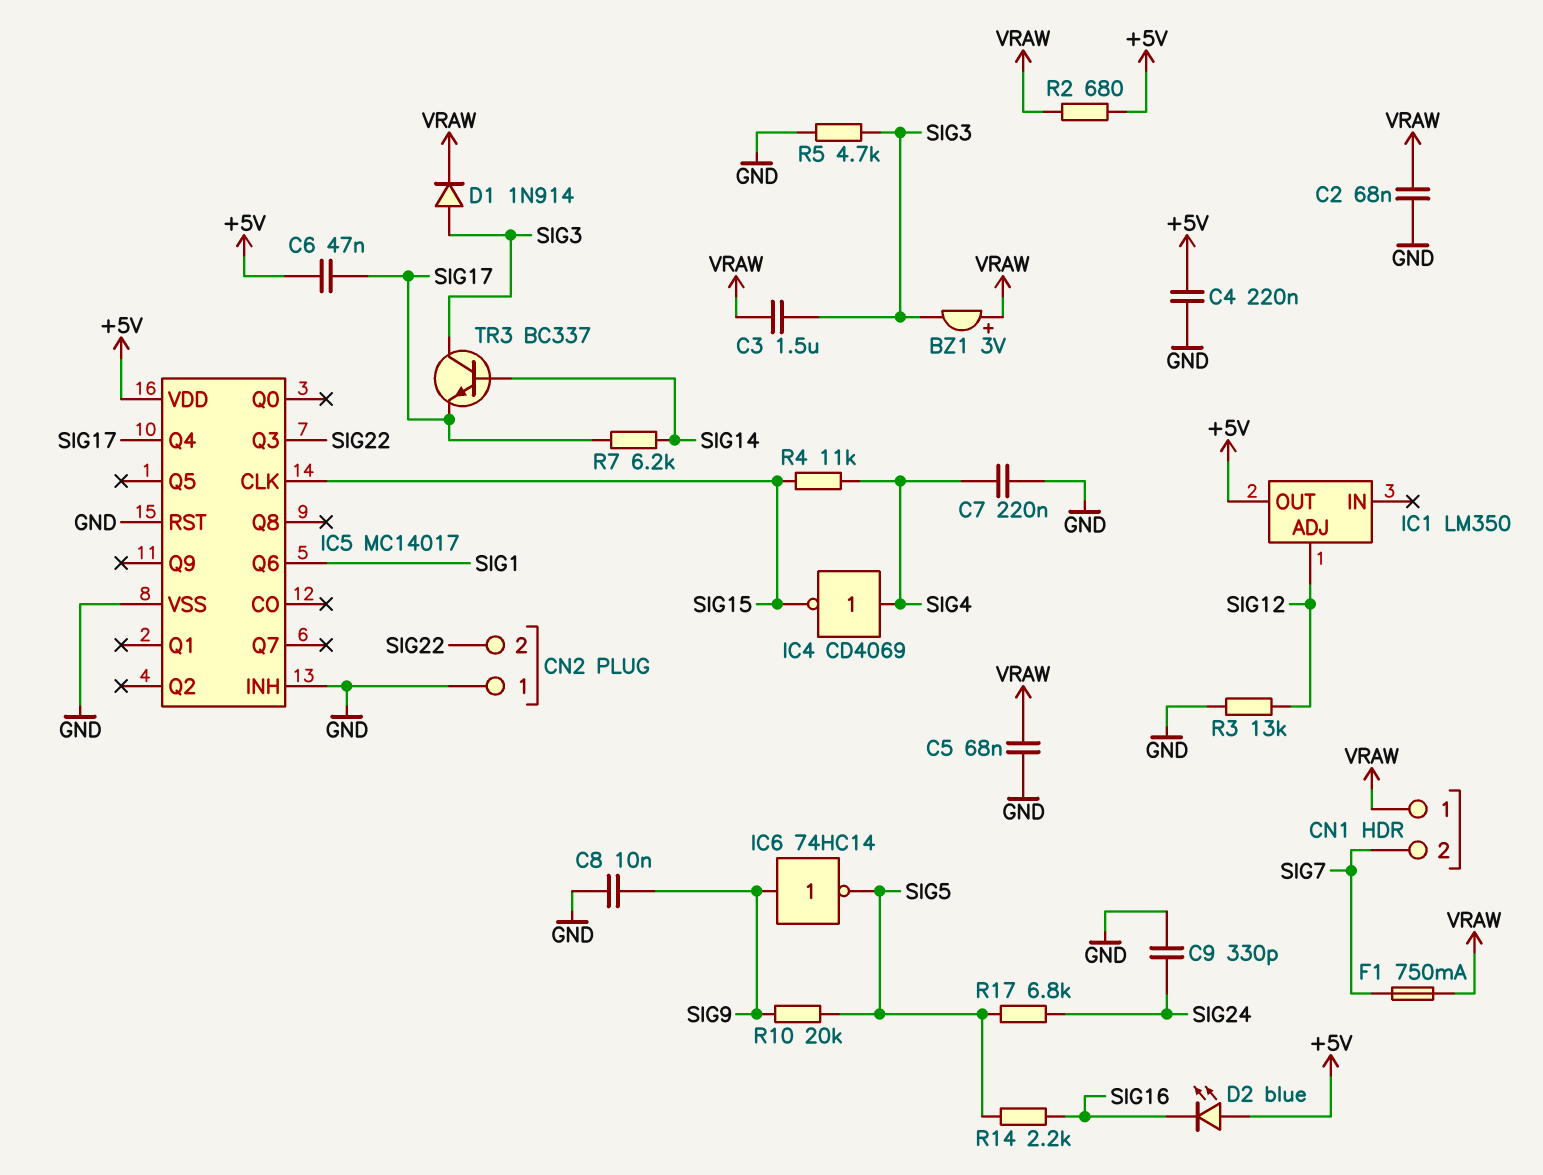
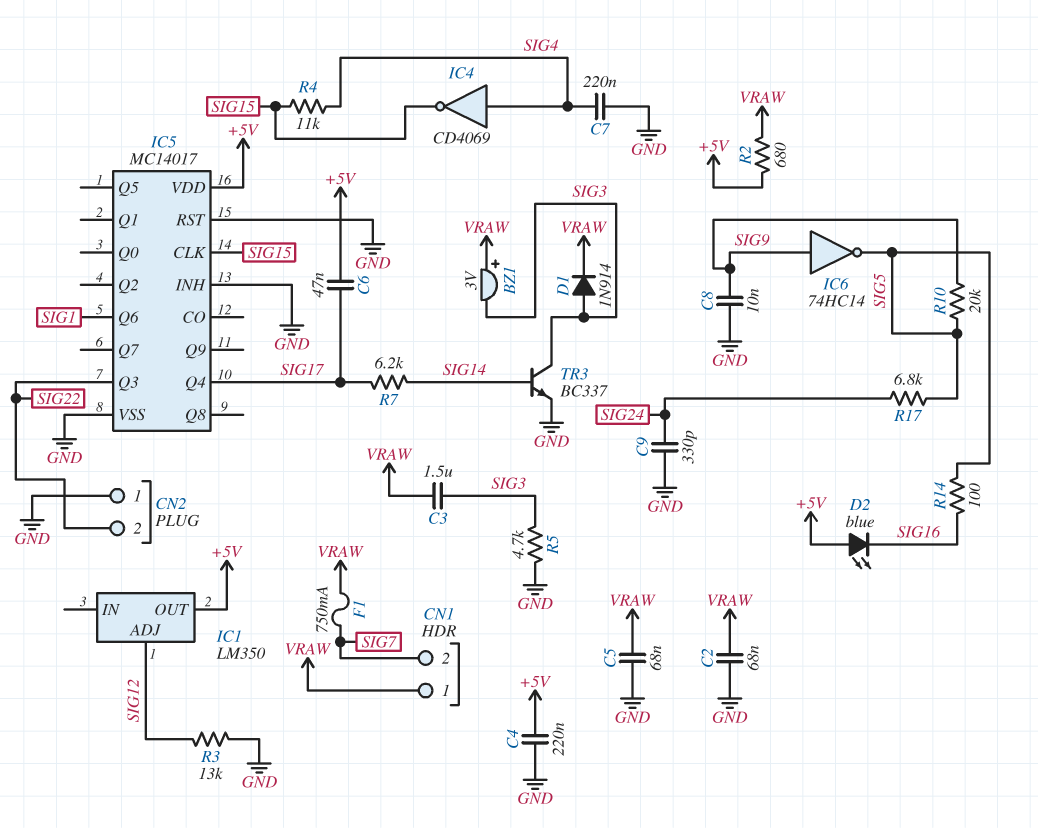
R14: 2.2k (SIG5, SIG16) -> 100 (SIG5, SIG16)
TR3: NPN BC337 (B SIG14, C SIG3, E SIG17) -> NPN BC337 (B SIG14, C SIG3, E GND)

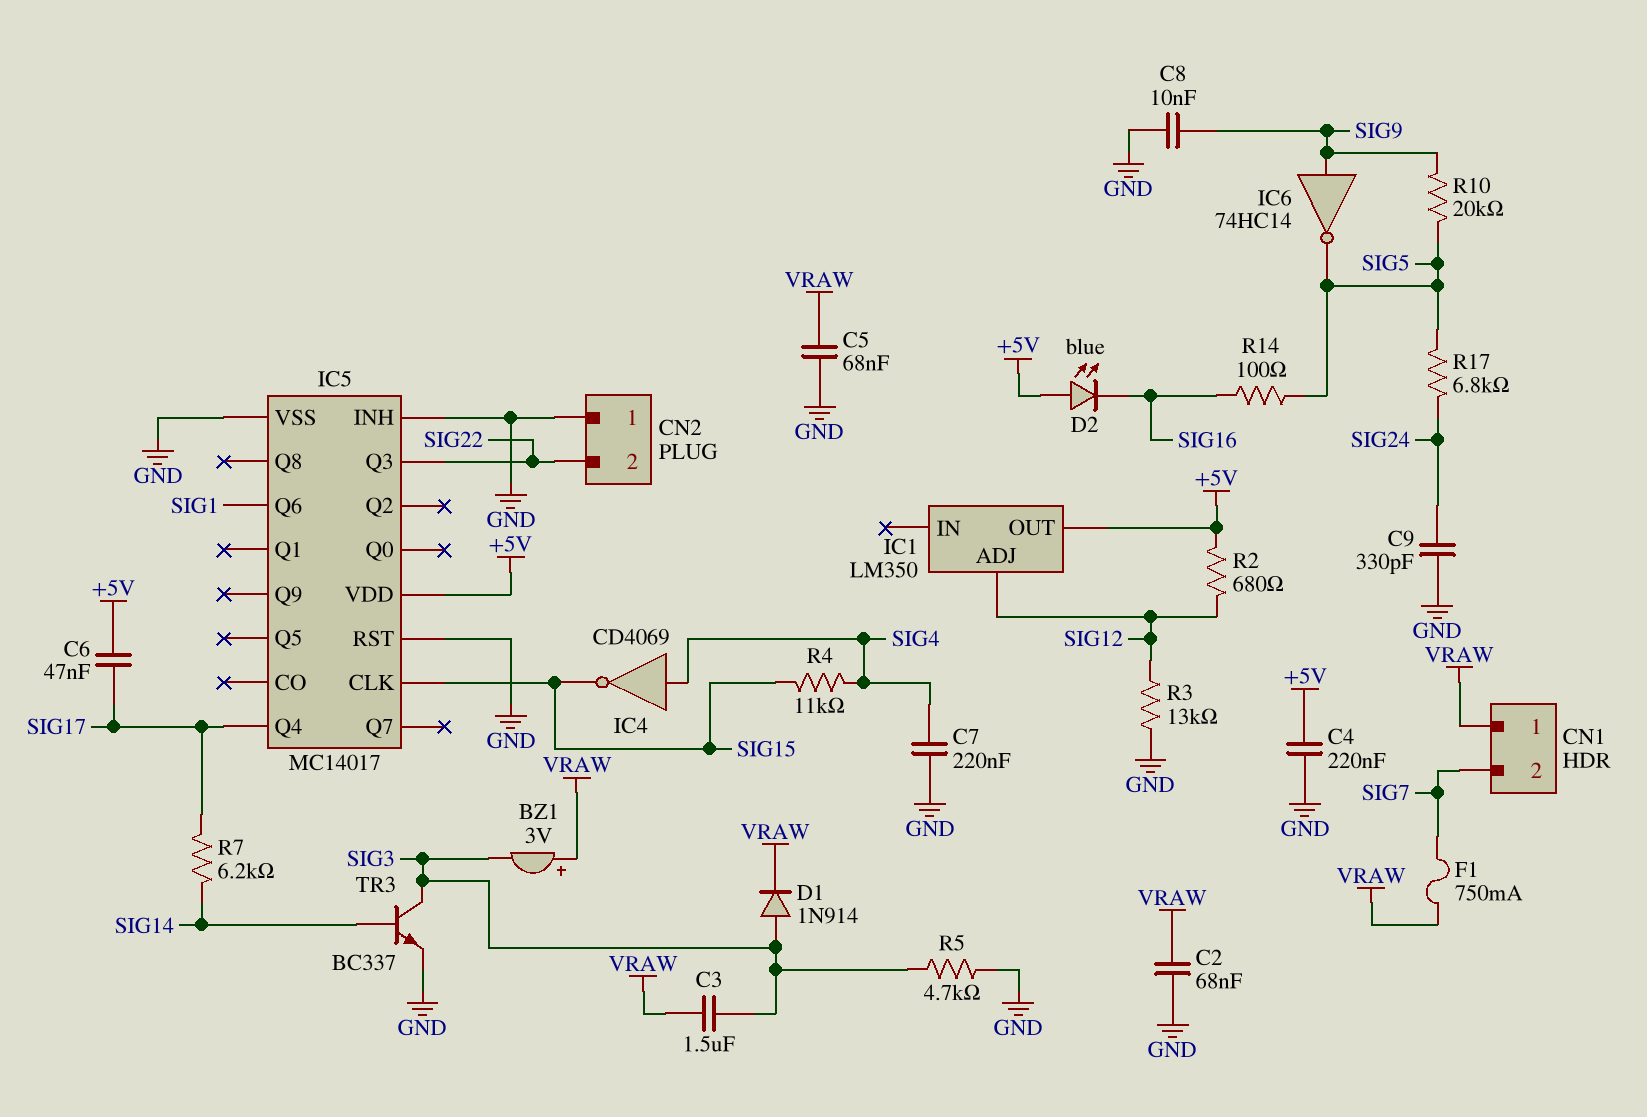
R2: 680 (+5V, VRAW) -> 680 (+5V, SIG12)

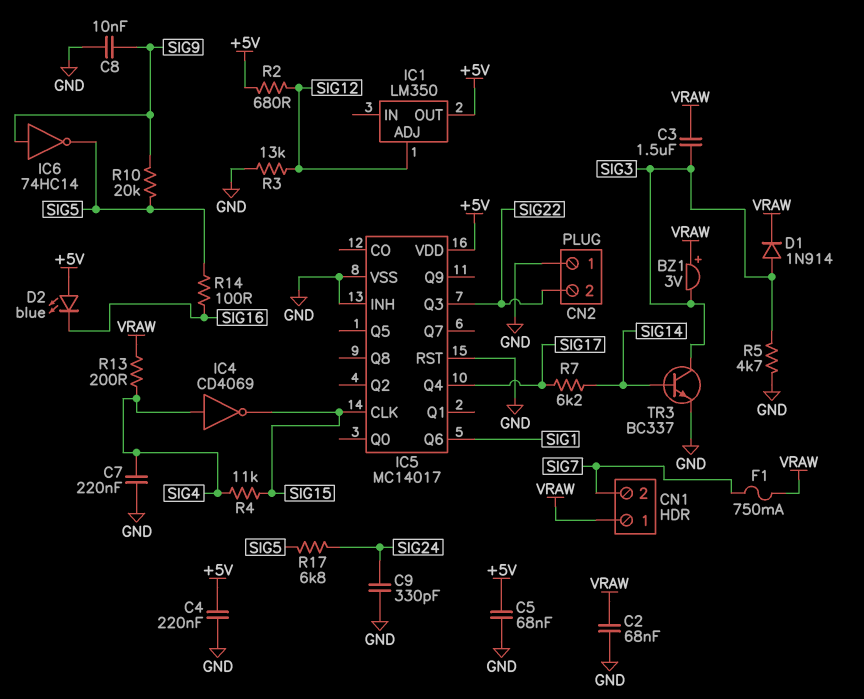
C5: 68nF (GND, VRAW) -> 68nF (+5V, GND)
C6: 47nF (+5V, SIG17) -> none
R13: none -> 200 (SIG4, VRAW)

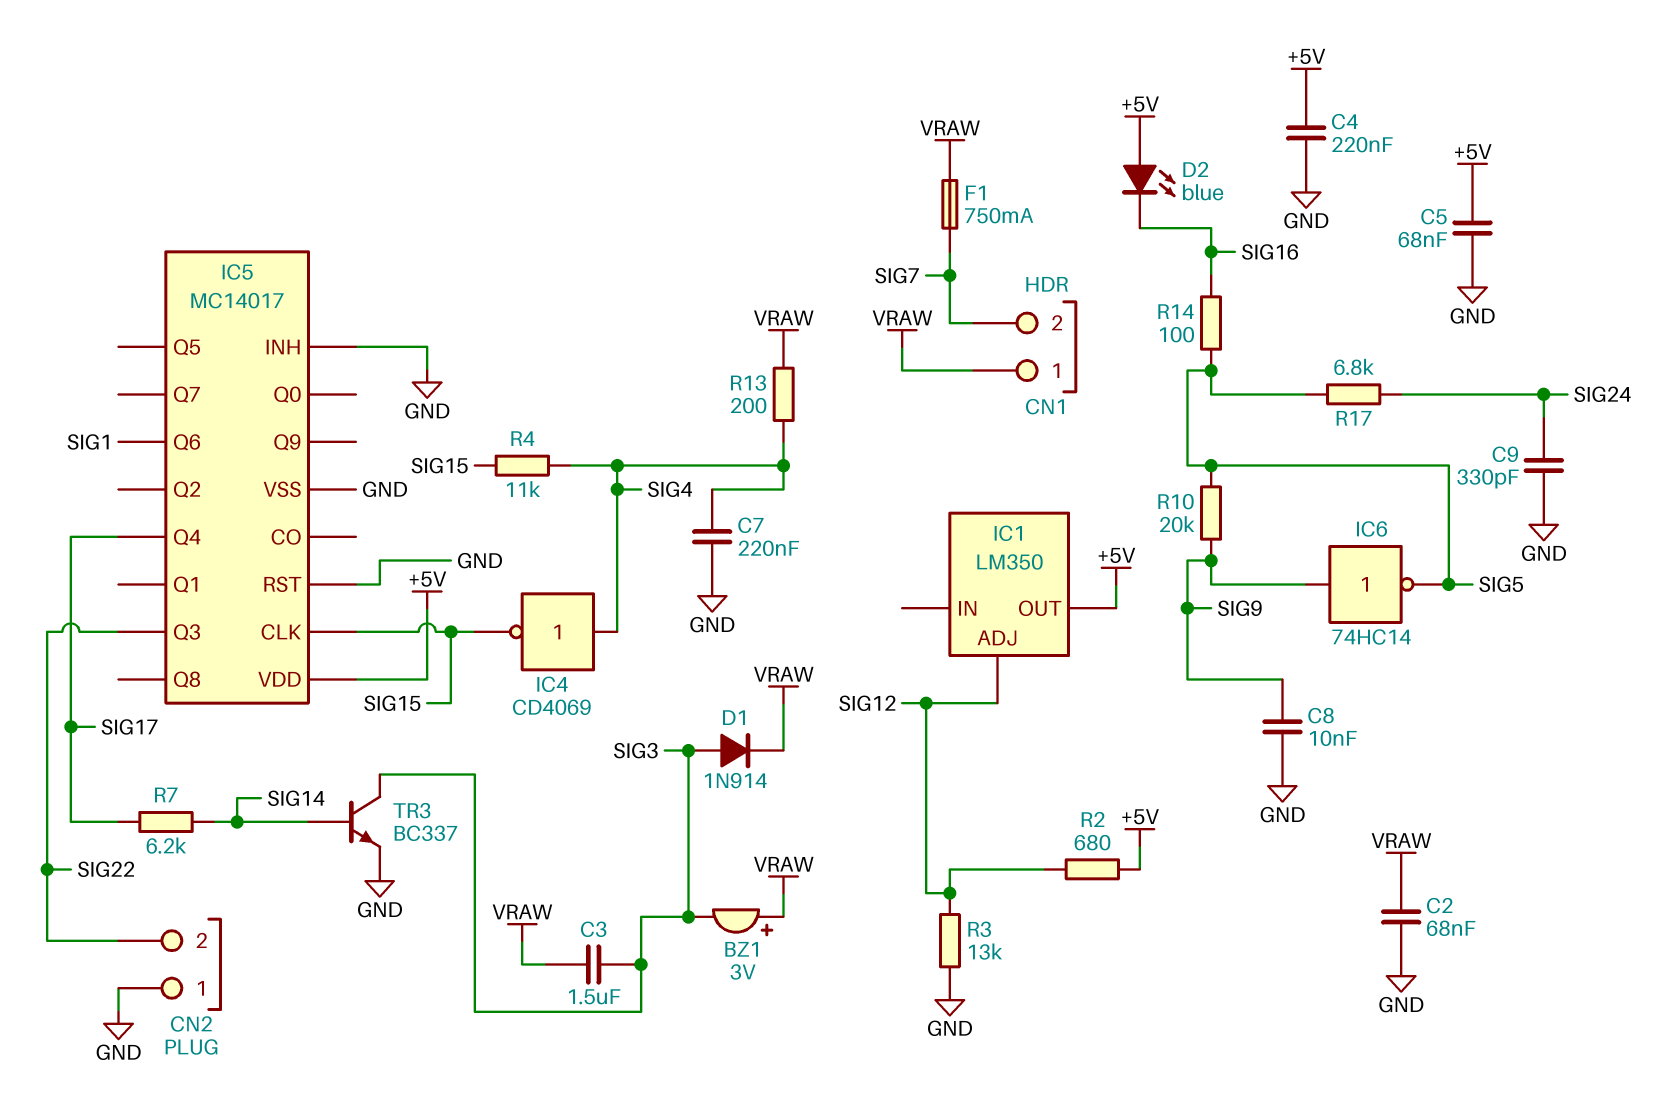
R5: 4.7k (GND, SIG3) -> none

